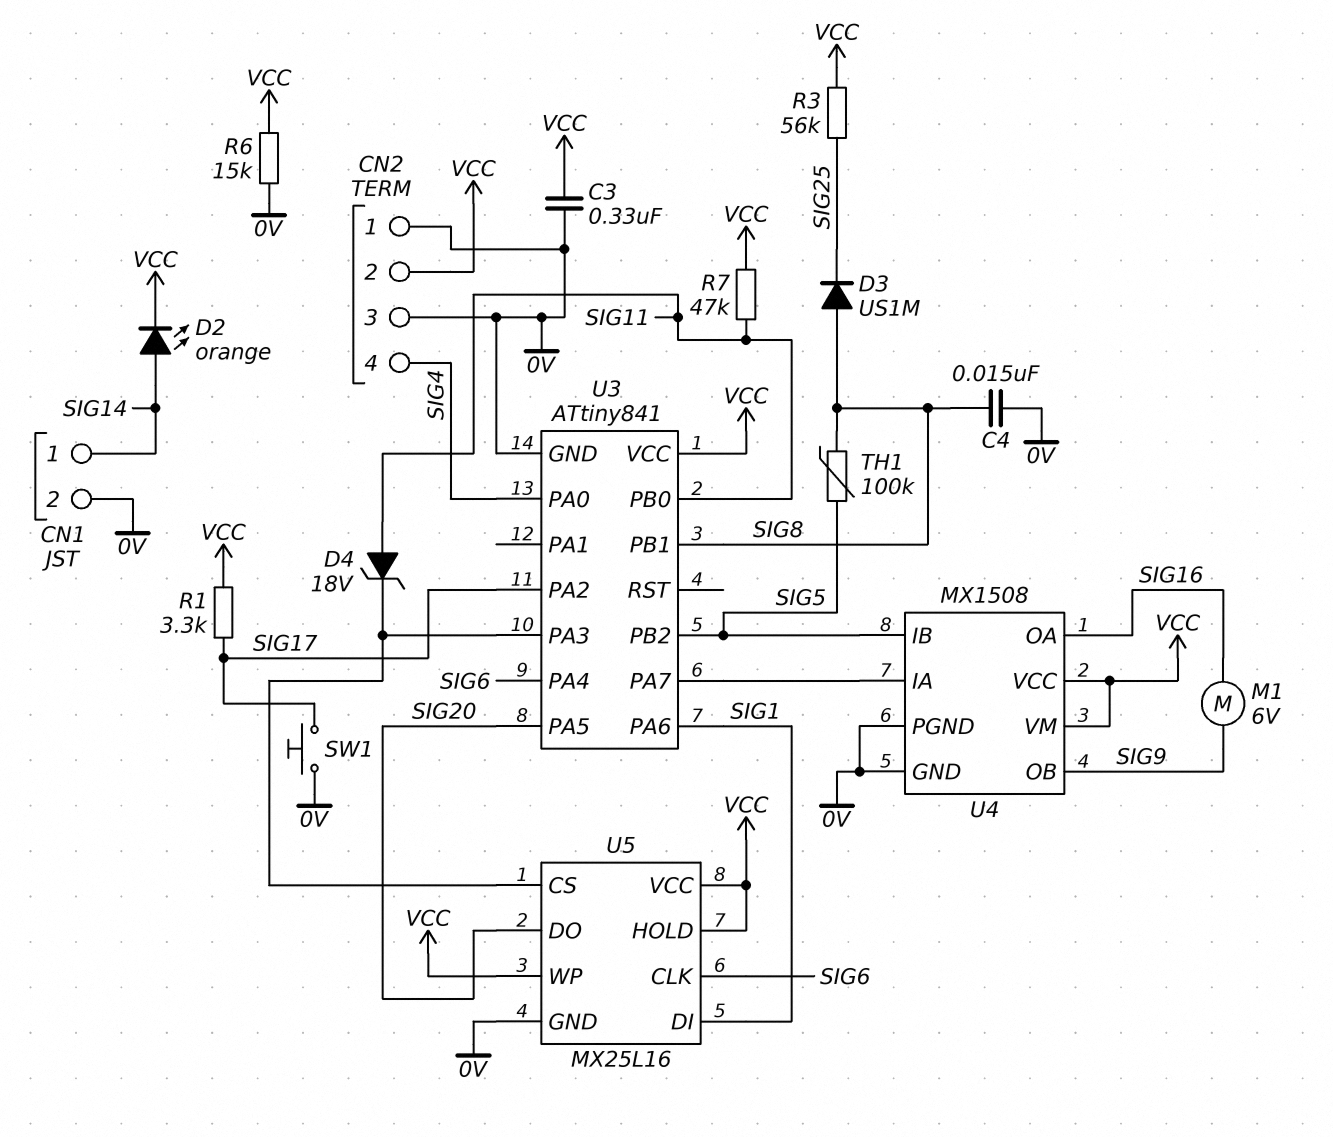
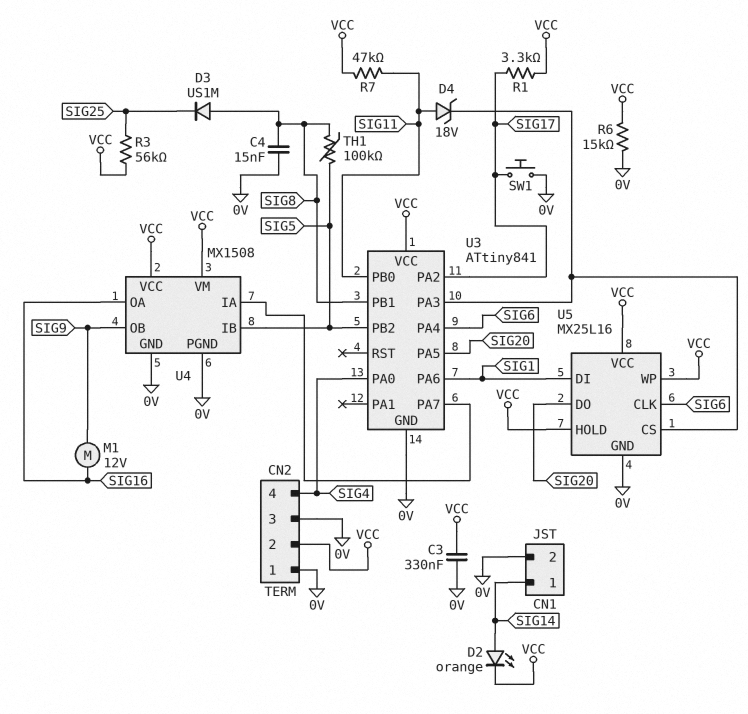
M1: motor 6V (SIG9, SIG16) -> motor 12V (SIG9, SIG16)

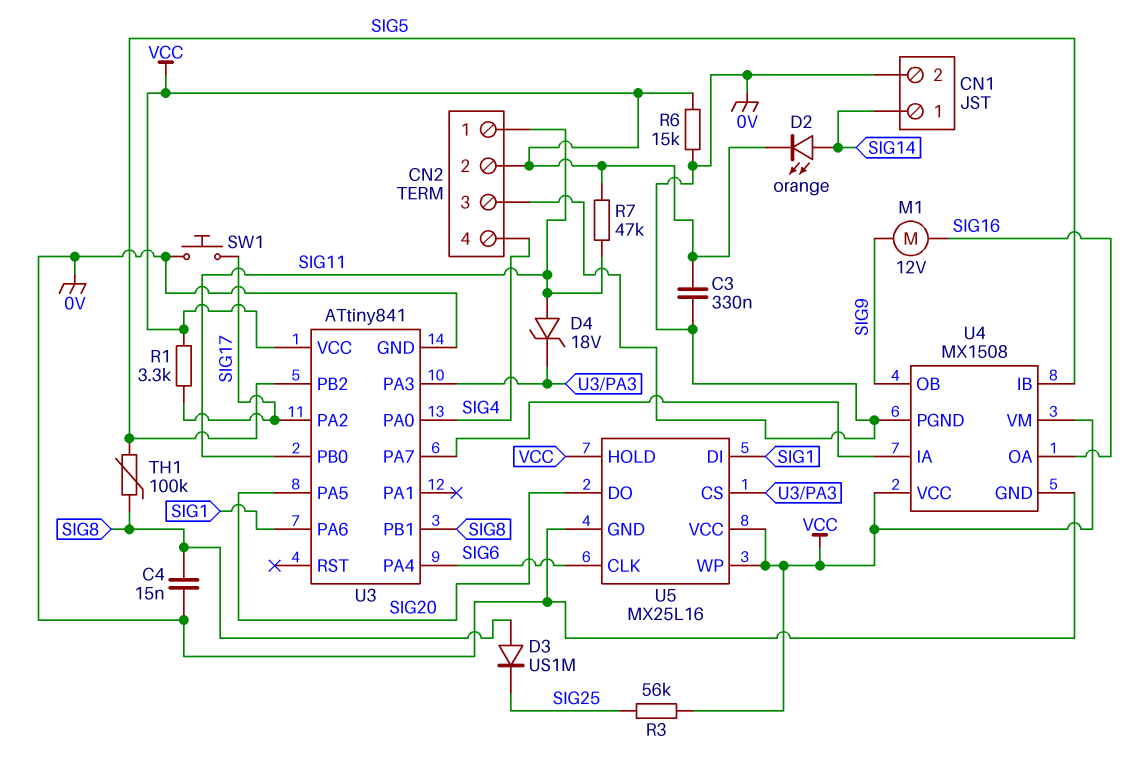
CN2 pin 1: 0V -> SIG11

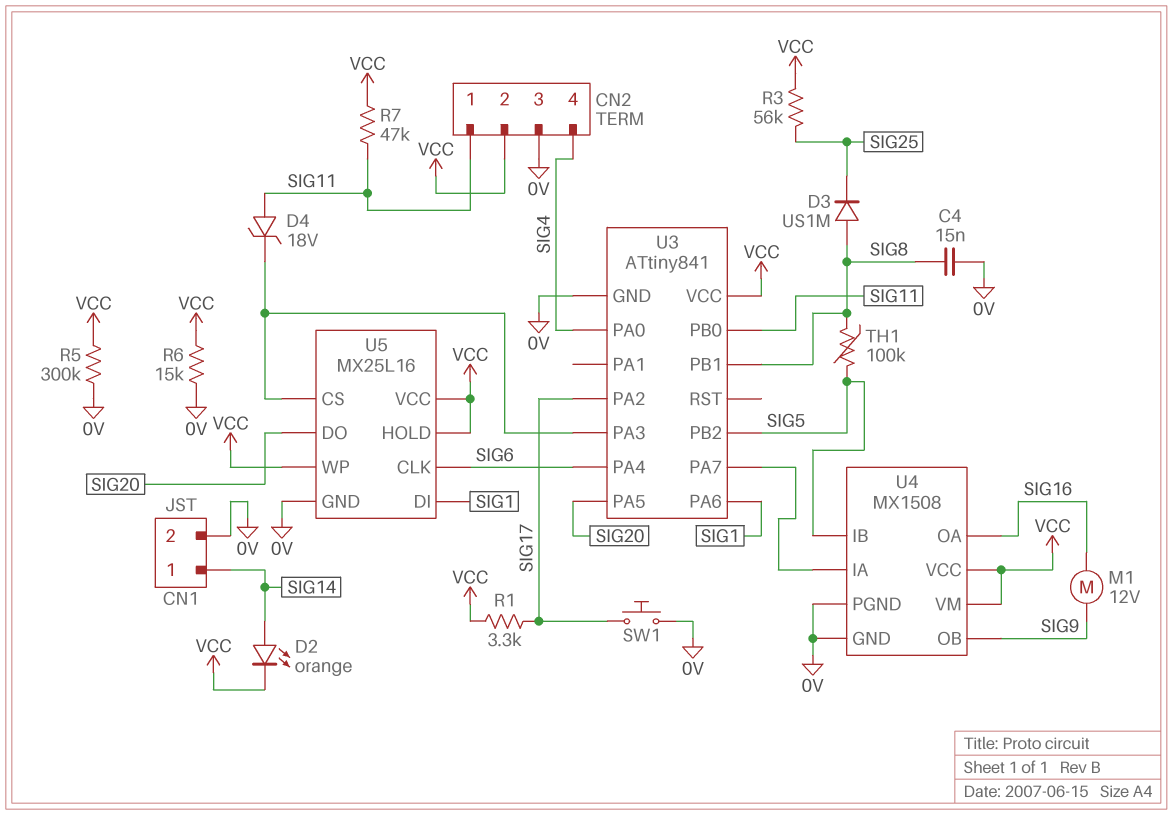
C3: 330nF (0V, VCC) -> none
R5: none -> 300k (0V, VCC)

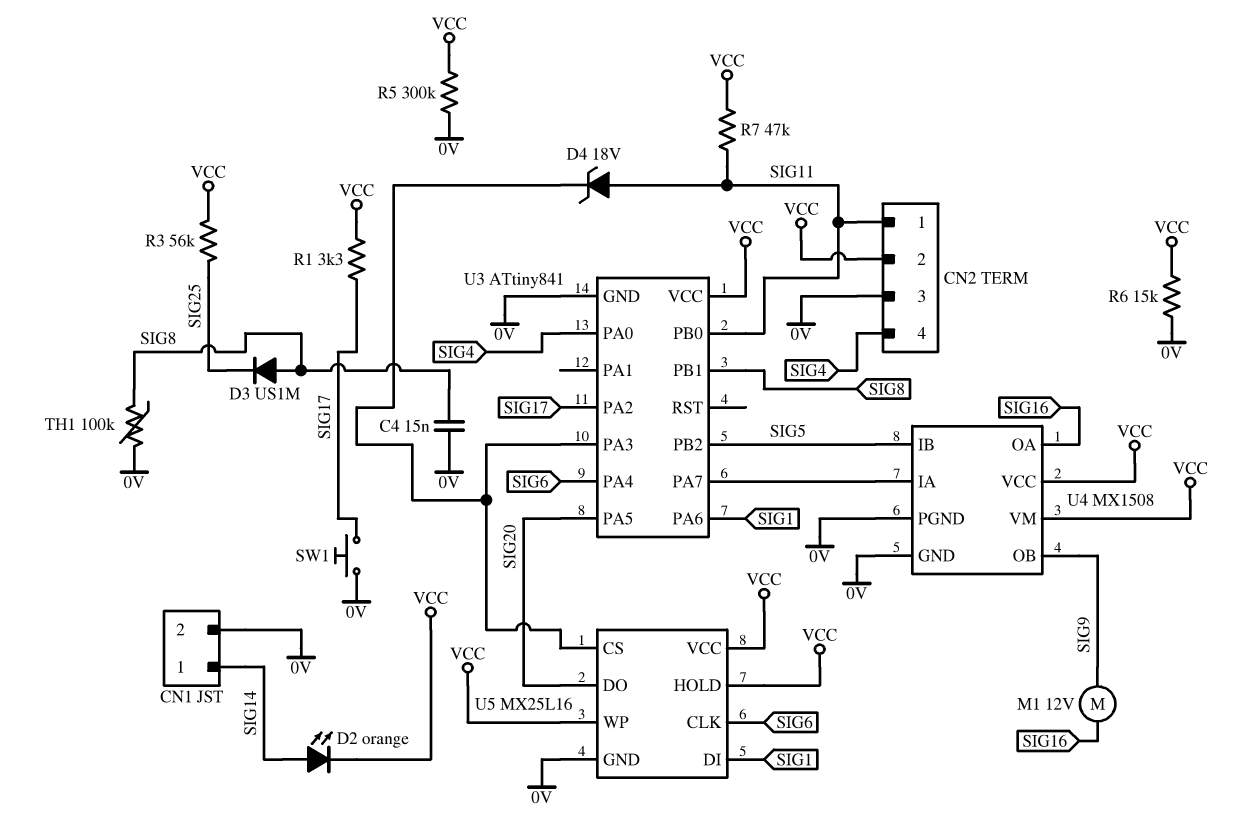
TH1: 100k (SIG5, SIG8) -> 100k (0V, SIG8)

